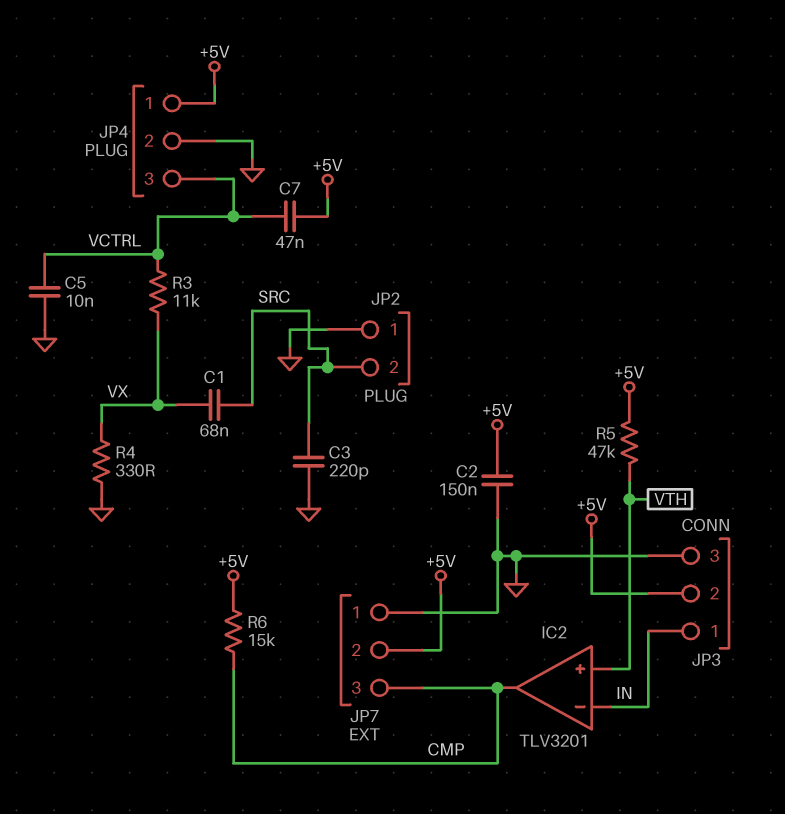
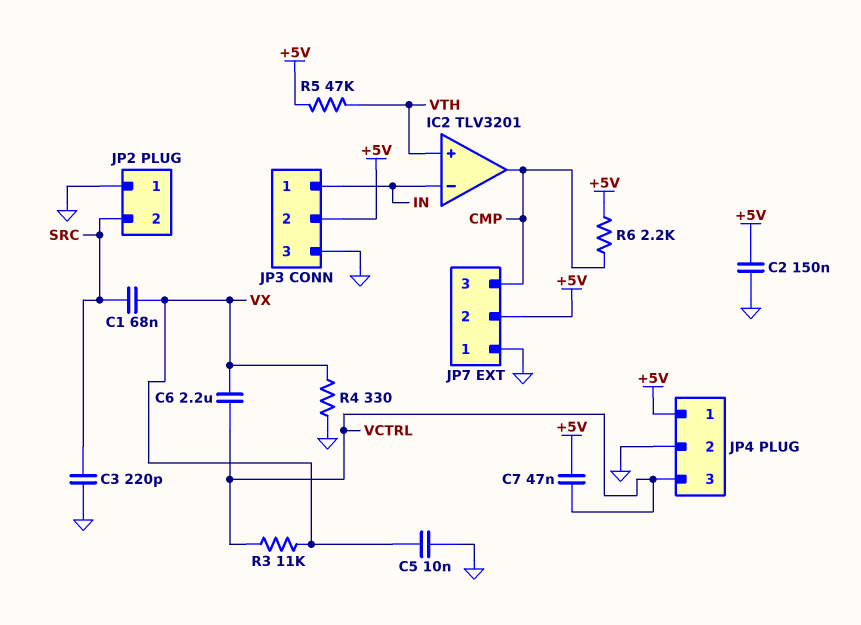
C5: 10nF (GND, VCTRL) -> 10nF (GND, VX)
C6: none -> 2.2uF (VCTRL, VX)
R6: 15k (+5V, CMP) -> 2.2k (+5V, CMP)

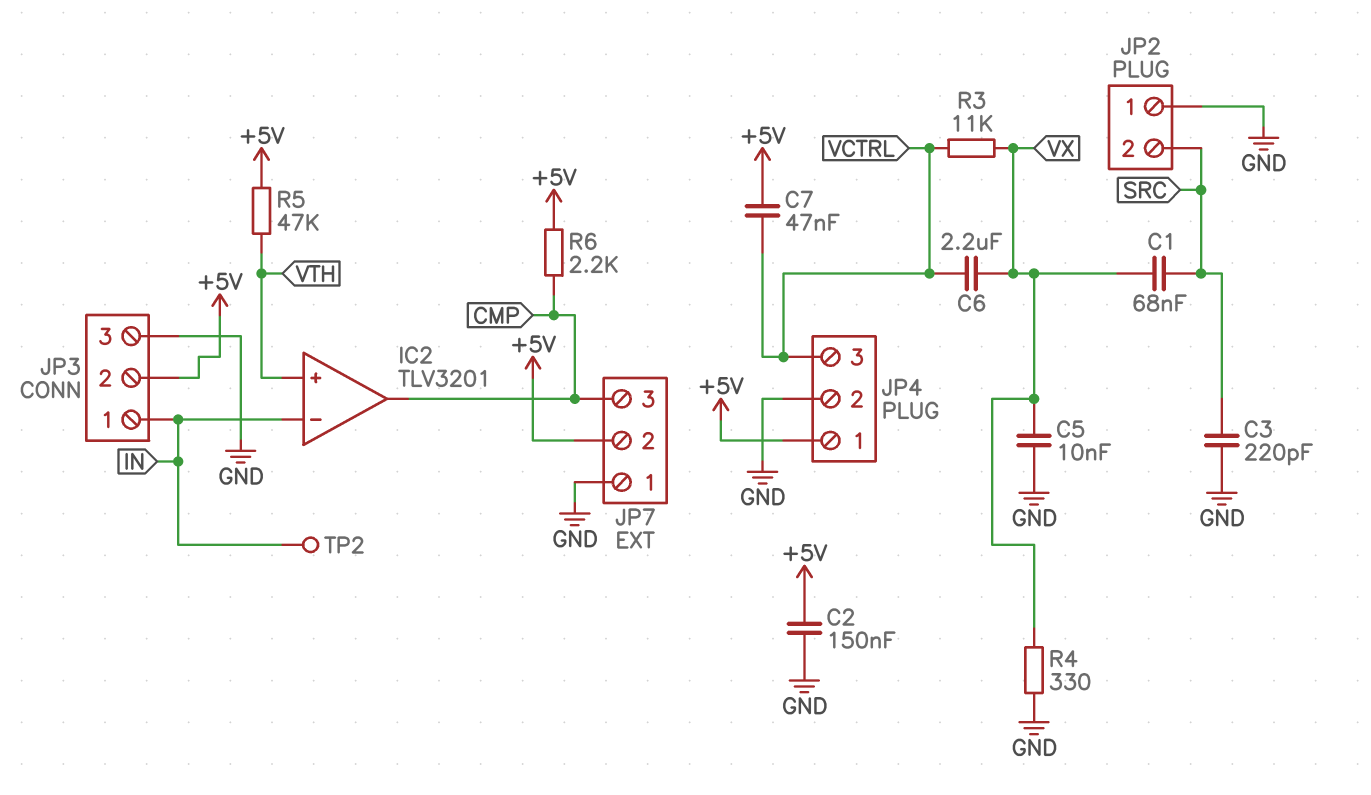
TP2: none -> test point (IN)

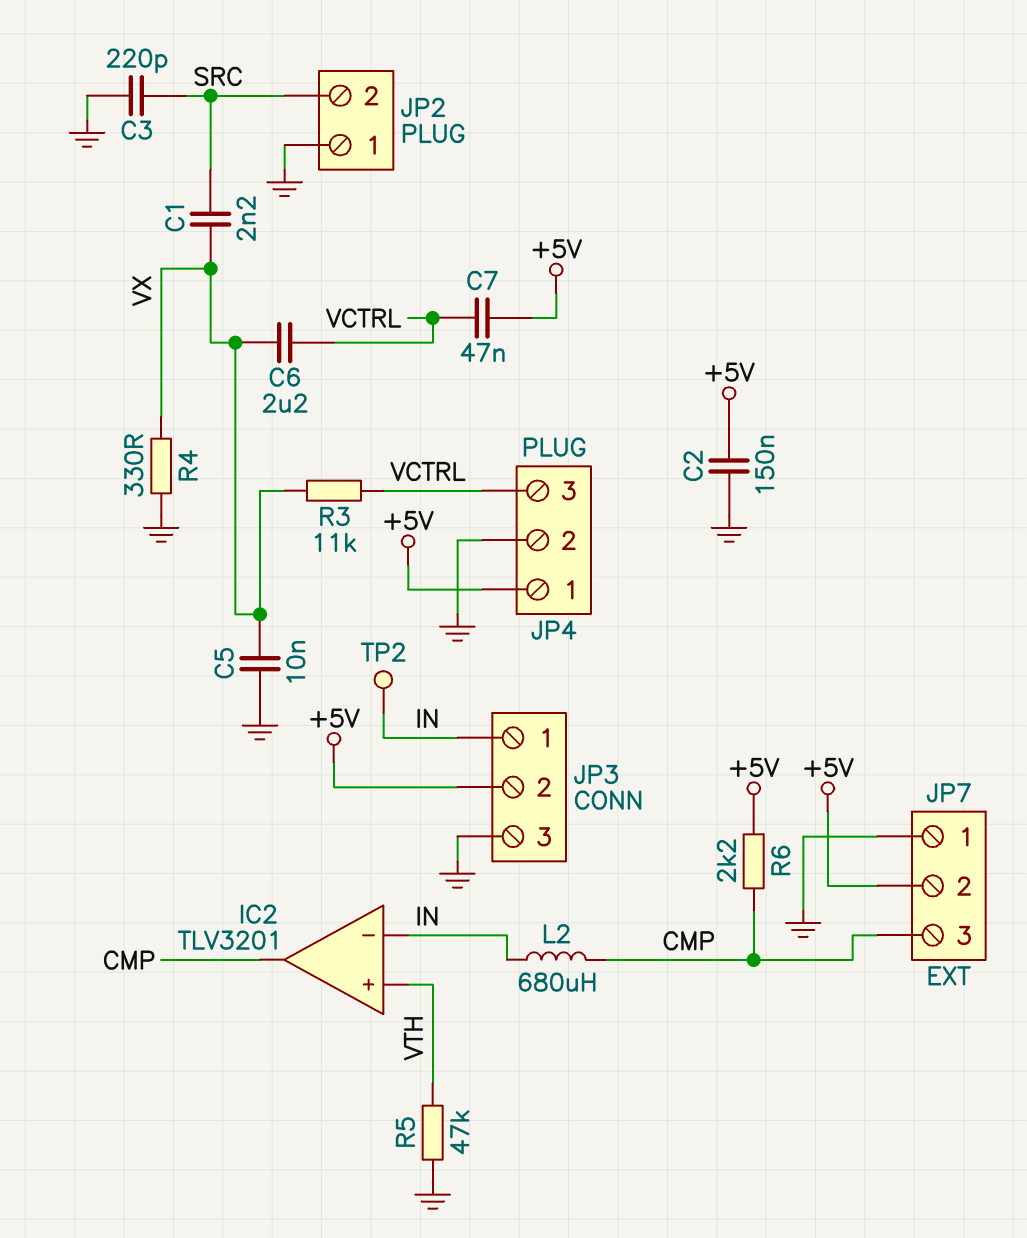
C1: 68nF (SRC, VX) -> 2.2nF (SRC, VX)
L2: none -> 680uH (CMP, IN)
R5: 47k (+5V, VTH) -> 47k (GND, VTH)

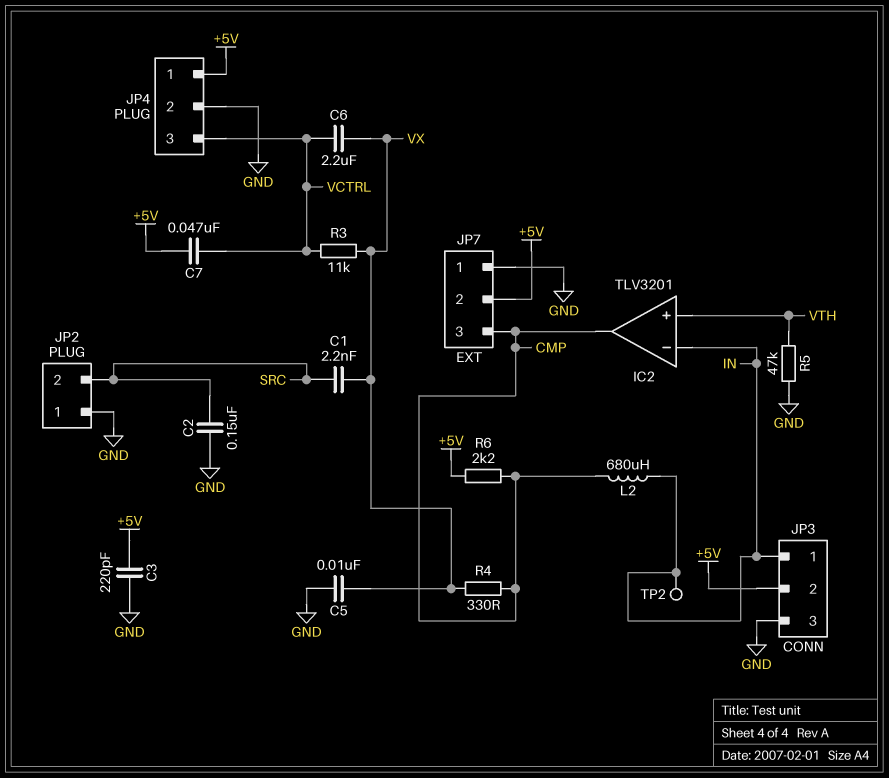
C2: 150nF (+5V, GND) -> 150nF (GND, SRC)
C3: 220pF (GND, SRC) -> 220pF (+5V, GND)
R4: 330 (GND, VX) -> 330 (CMP, VX)

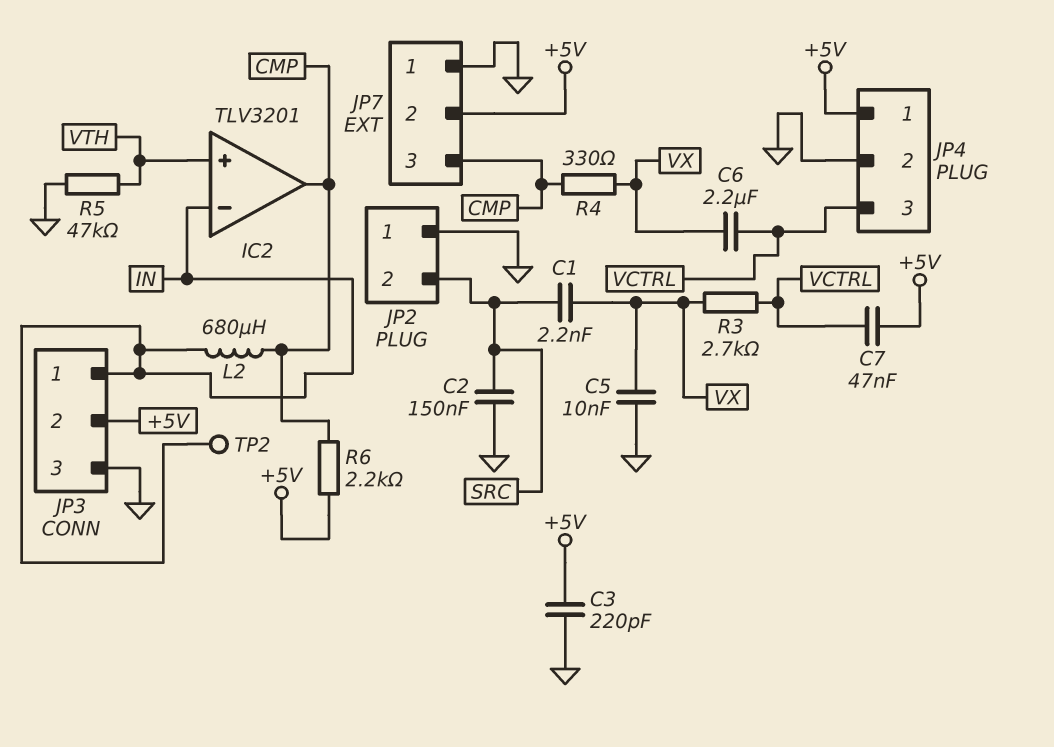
R3: 11k (VCTRL, VX) -> 2.7k (VCTRL, VX)

